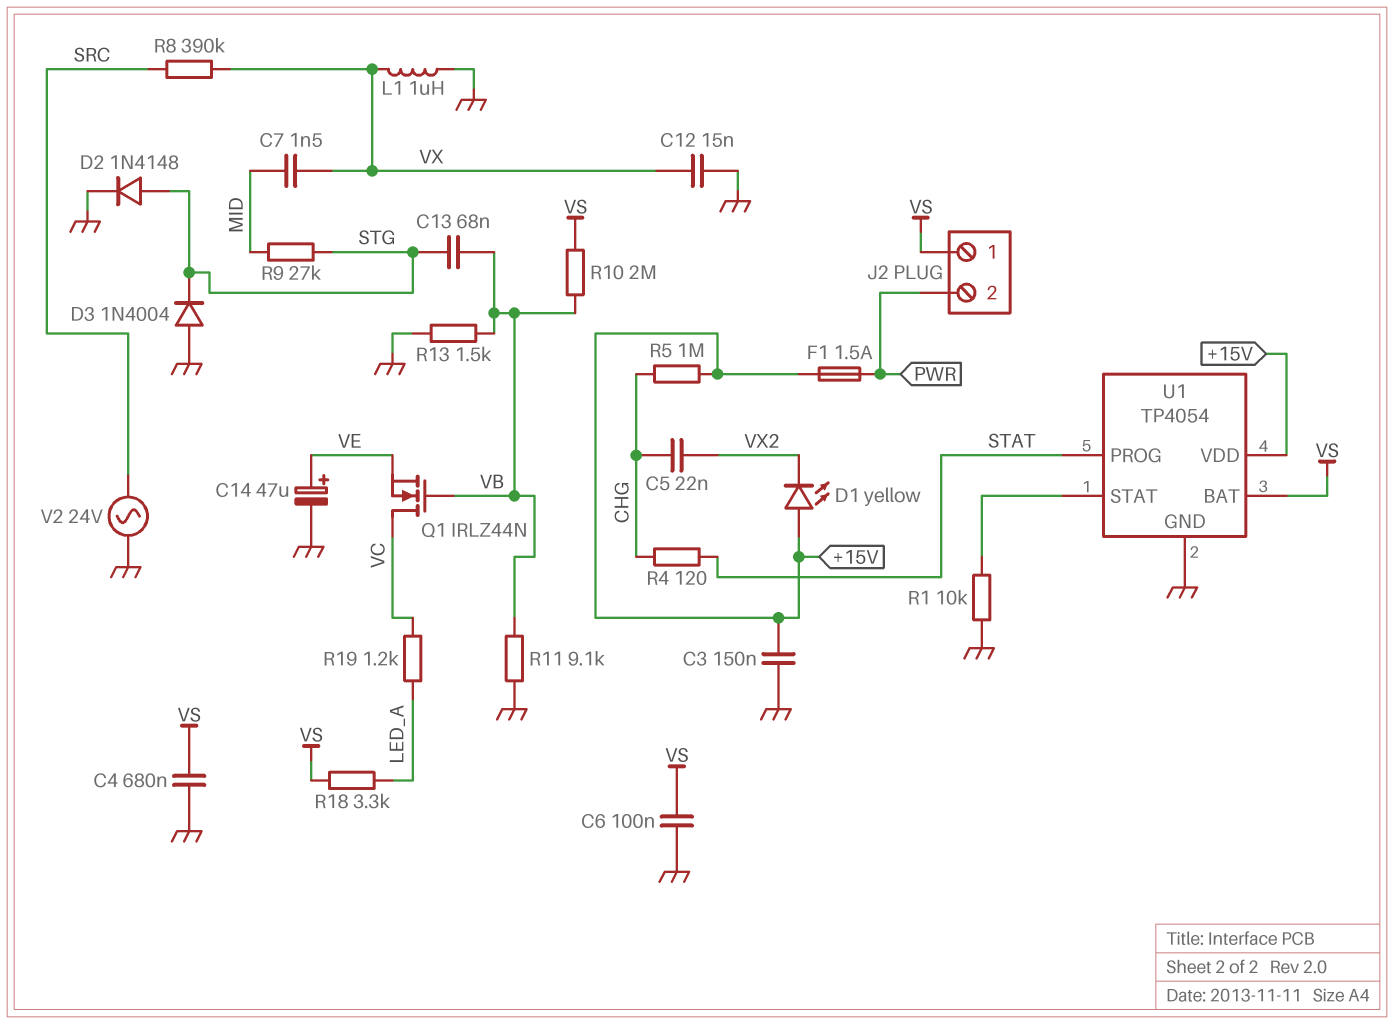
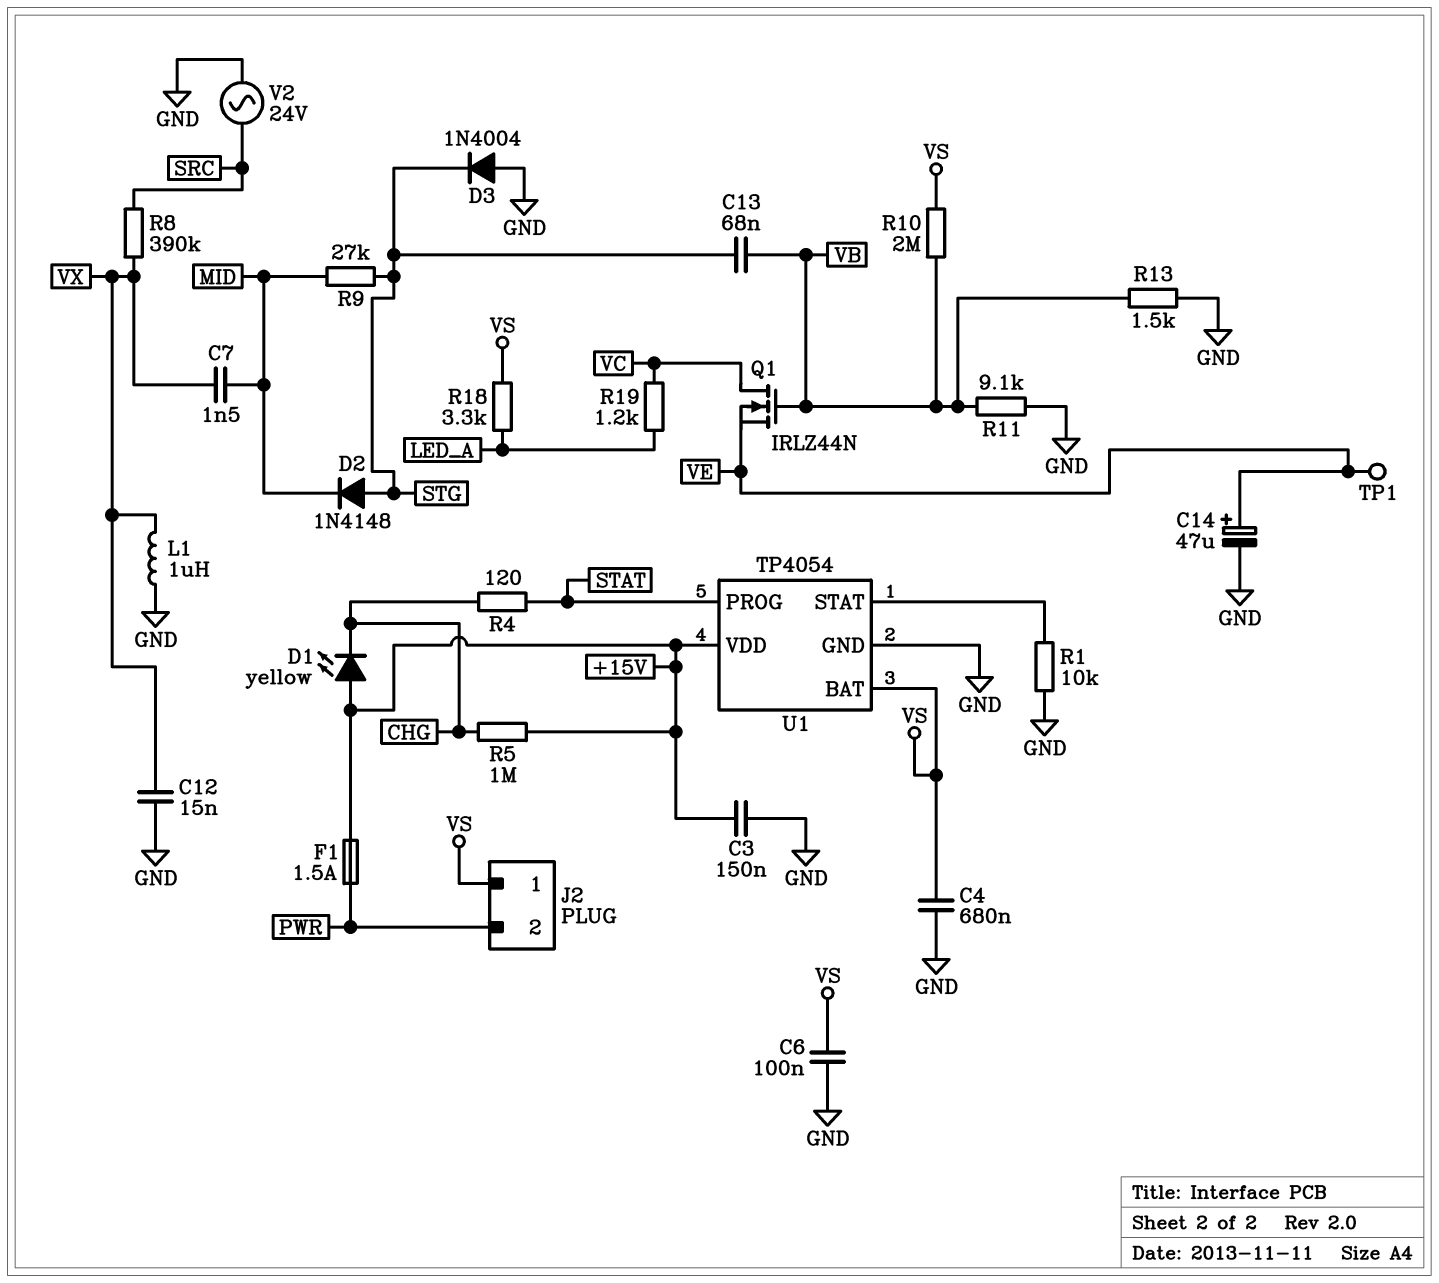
C5: 22nF (CHG, VX2) -> none
D1: LED yellow (A +15V, K VX2) -> LED yellow (A +15V, K CHG)
D2: diode 1N4148 (A STG, K GND) -> diode 1N4148 (A STG, K MID)
TP1: none -> test point (VE)

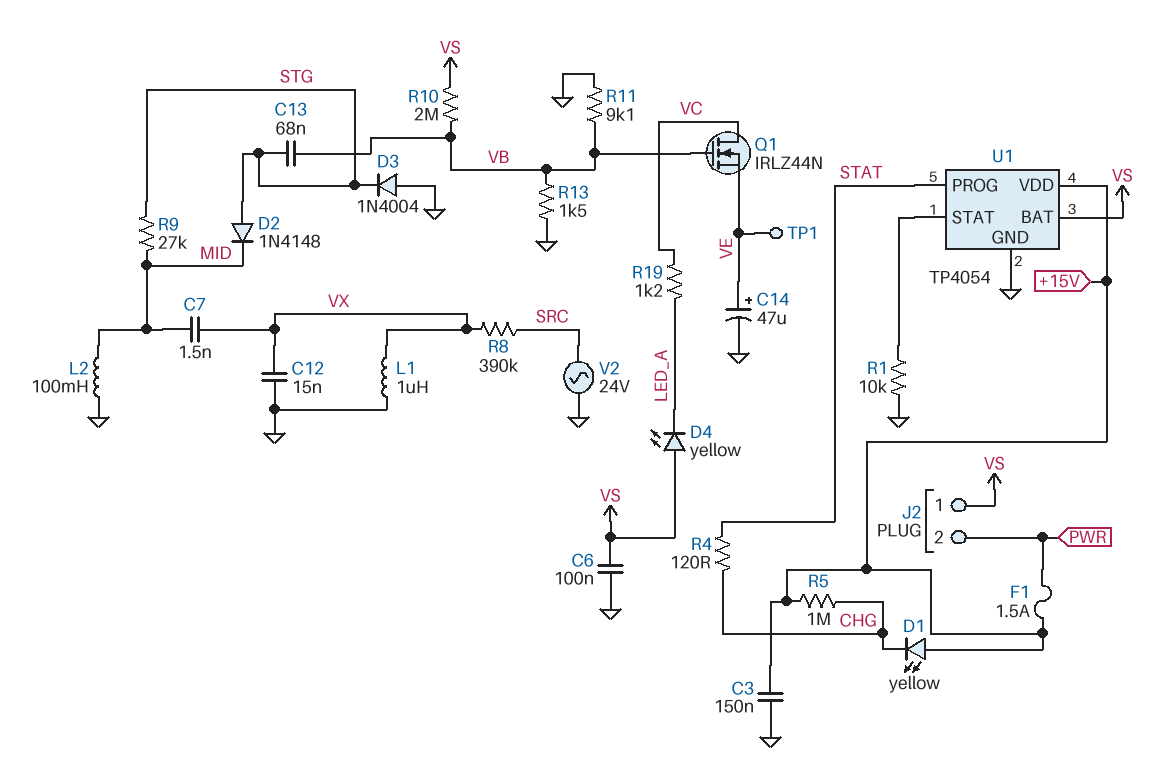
C4: 680nF (GND, VS) -> none
D4: none -> LED yellow (A VS, K LED_A)
L2: none -> 100mH (GND, MID)
R18: 3.3k (LED_A, VS) -> none

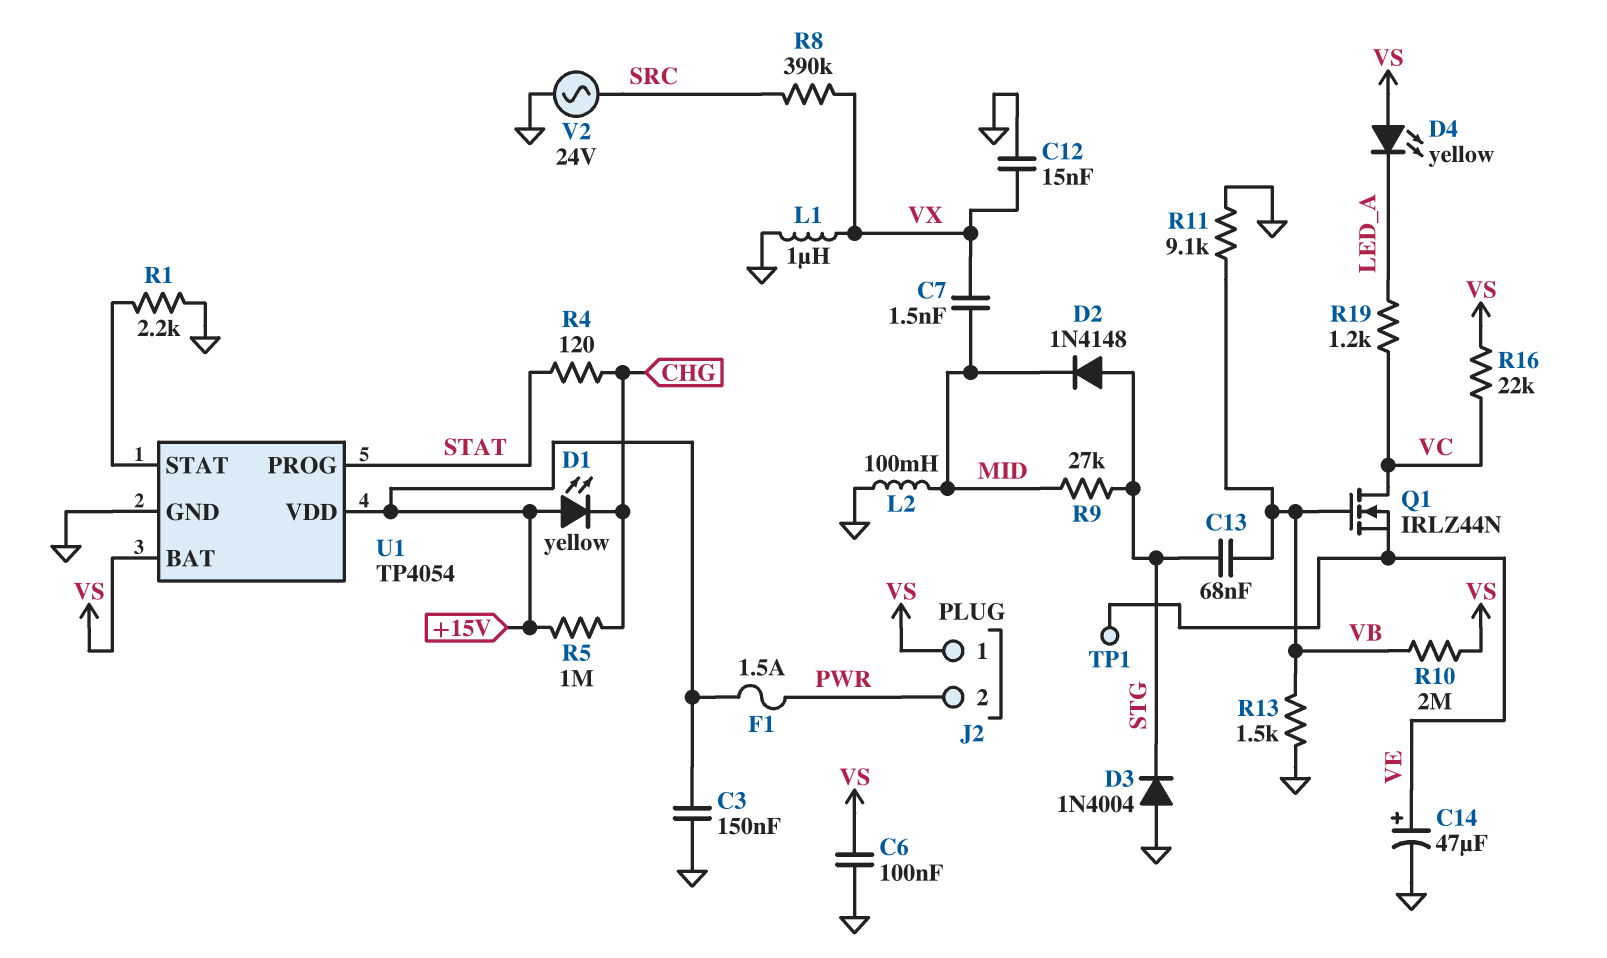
R1: 10k (GND, U1/STAT) -> 2.2k (GND, U1/STAT)
R16: none -> 22k (VC, VS)

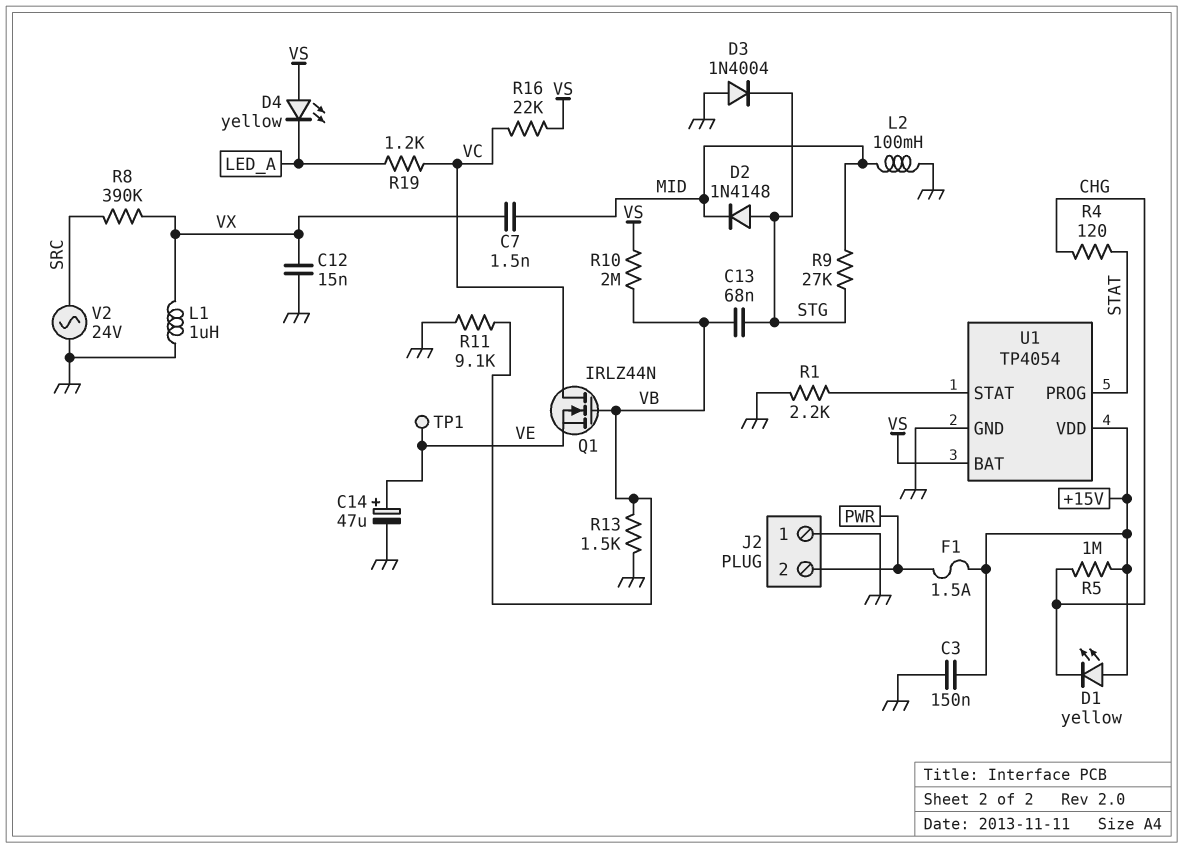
C6: 100nF (GND, VS) -> none
J2 pin 1: VS -> GND

